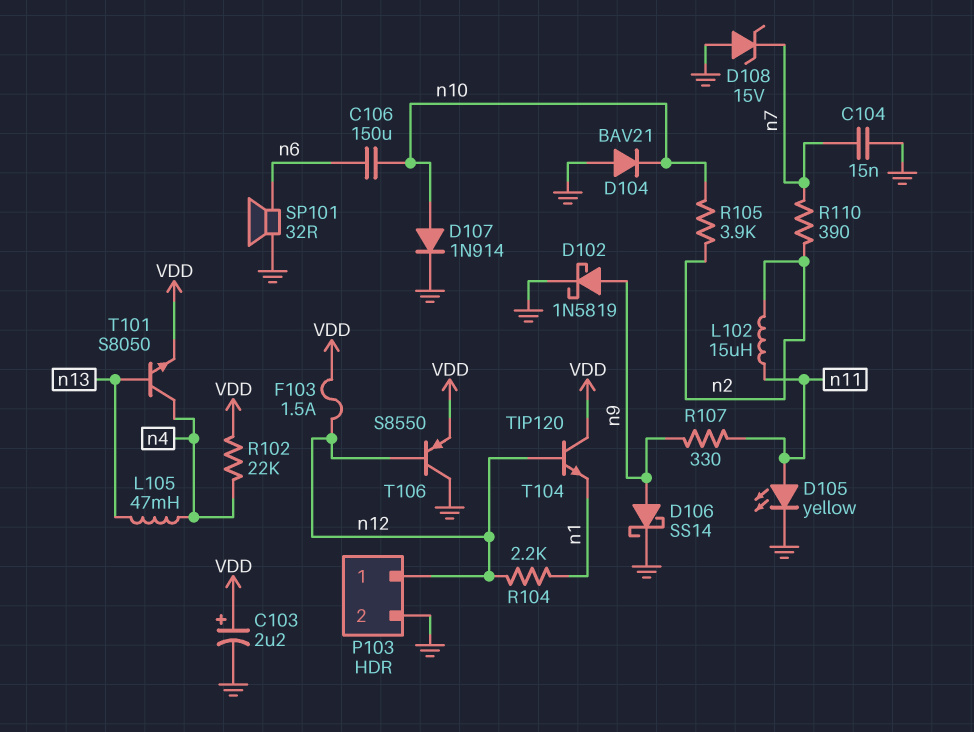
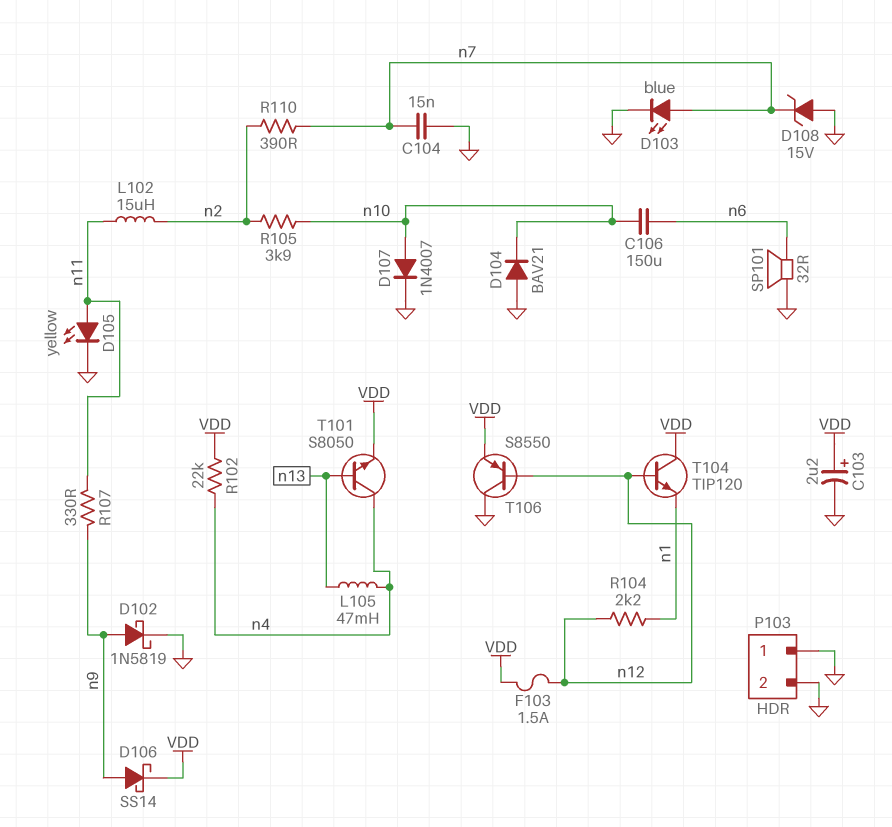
D103: none -> LED blue (A n7, K GND)
D106: schottky SS14 (A n9, K GND) -> schottky SS14 (A n9, K VDD)
D107: diode 1N914 (A n10, K GND) -> diode 1N4007 (A n10, K GND)
P103 pin 1: n12 -> GND

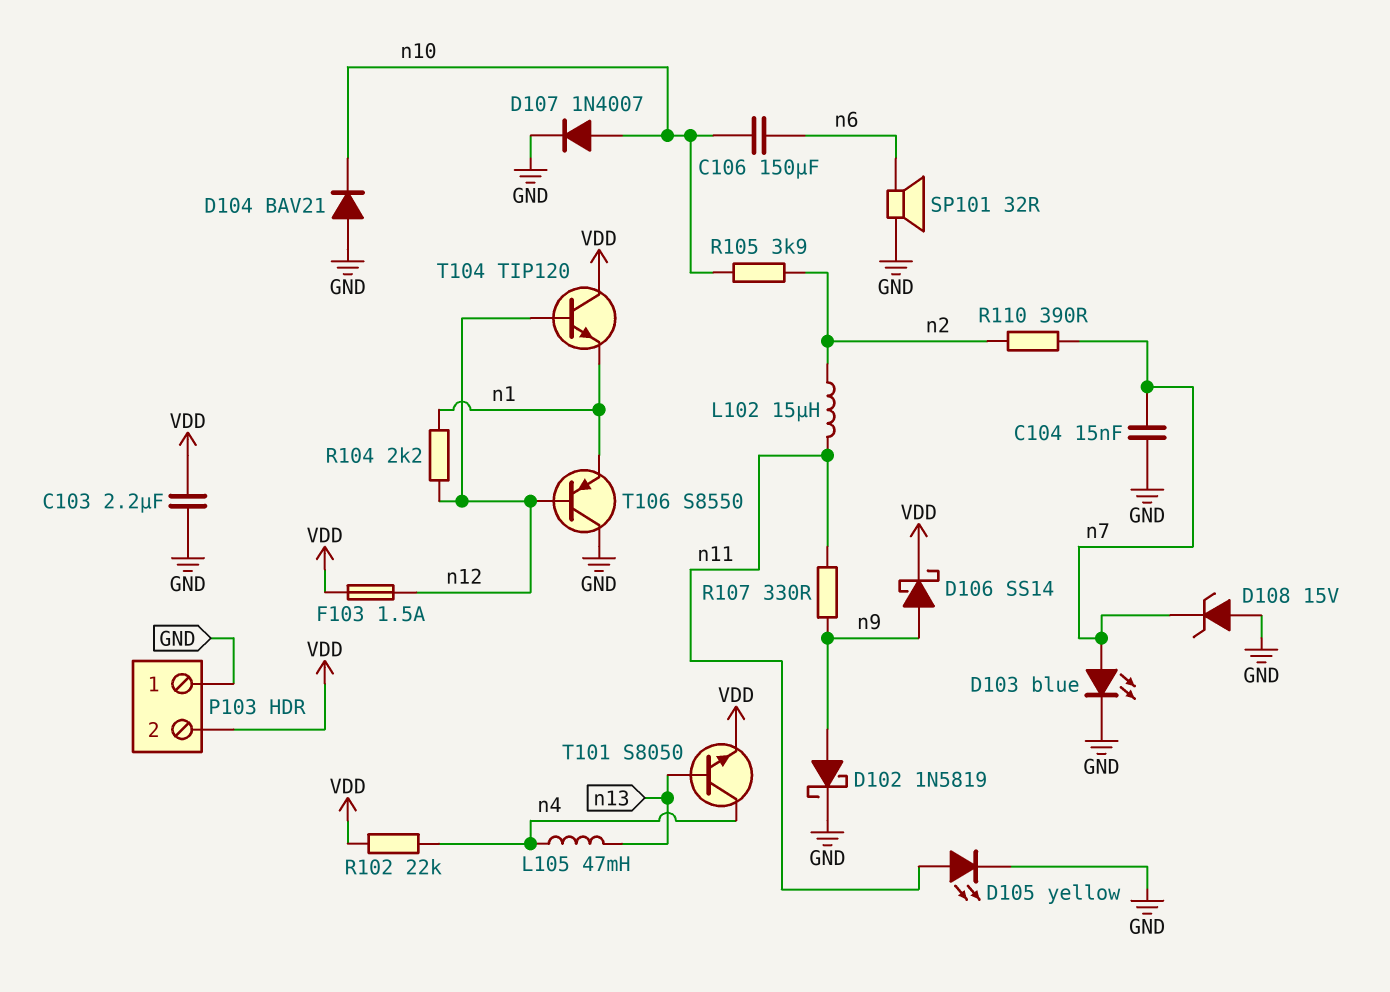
C103: 2.2uF (plus VDD, minus GND) -> 2.2uF (GND, VDD)
P103 pin 2: GND -> VDD
T106: PNP S8550 (B n12, C GND, E VDD) -> PNP S8550 (B n12, C GND, E n1)

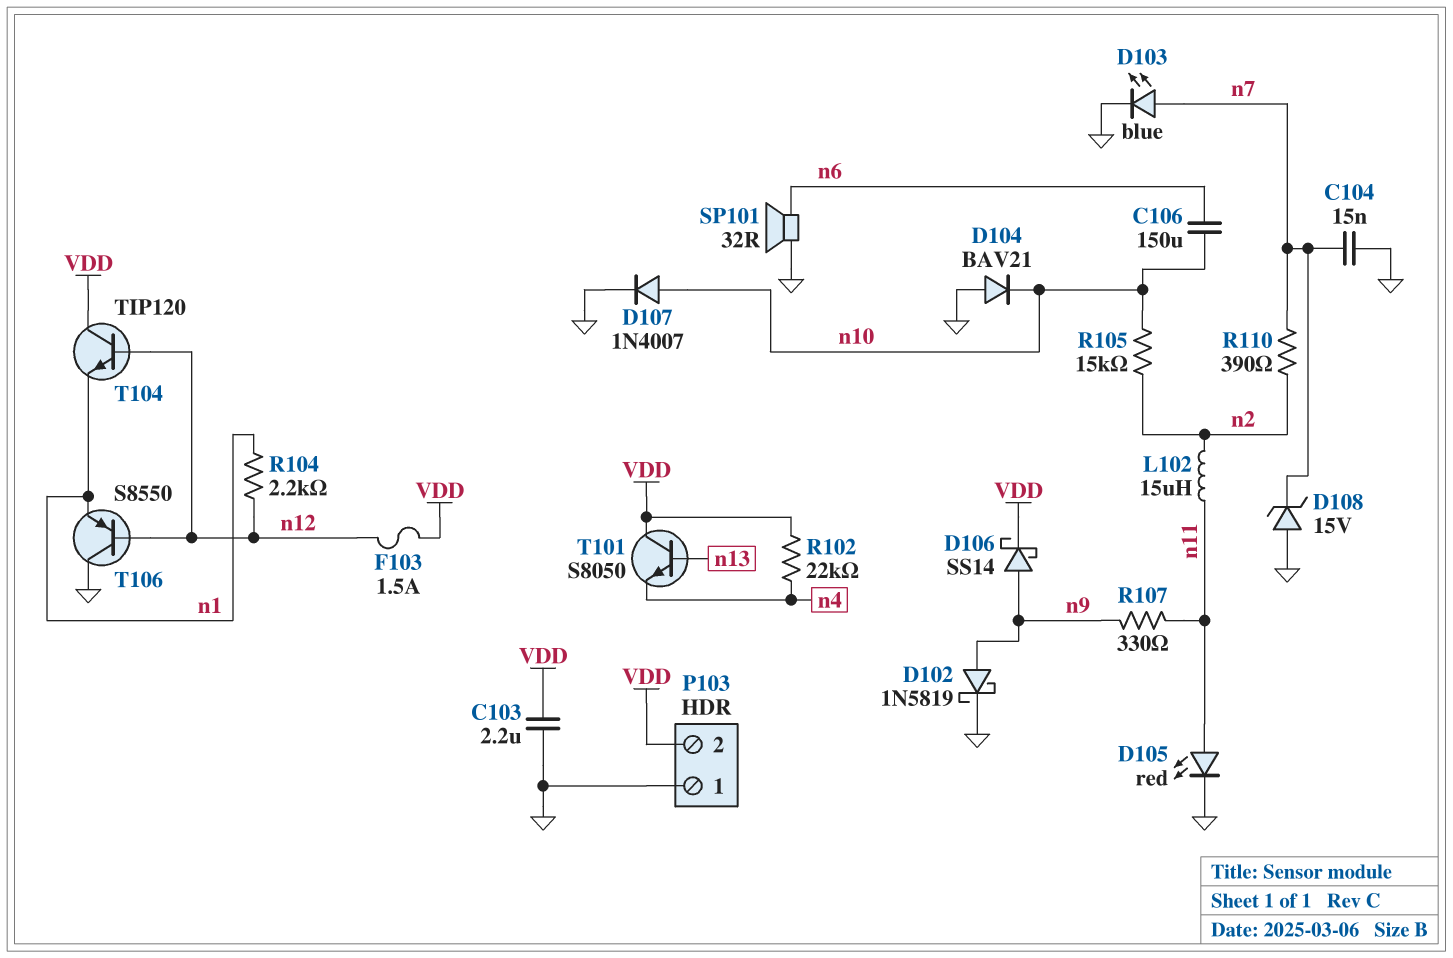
D105: LED yellow (A n11, K GND) -> LED red (A n11, K GND)
L105: 47mH (n4, n13) -> none
R105: 3.9k (n2, n10) -> 15k (n2, n10)
T101: NPN S8050 (B n13, C n4, E VDD) -> NPN S8050 (B n13, C VDD, E n4)

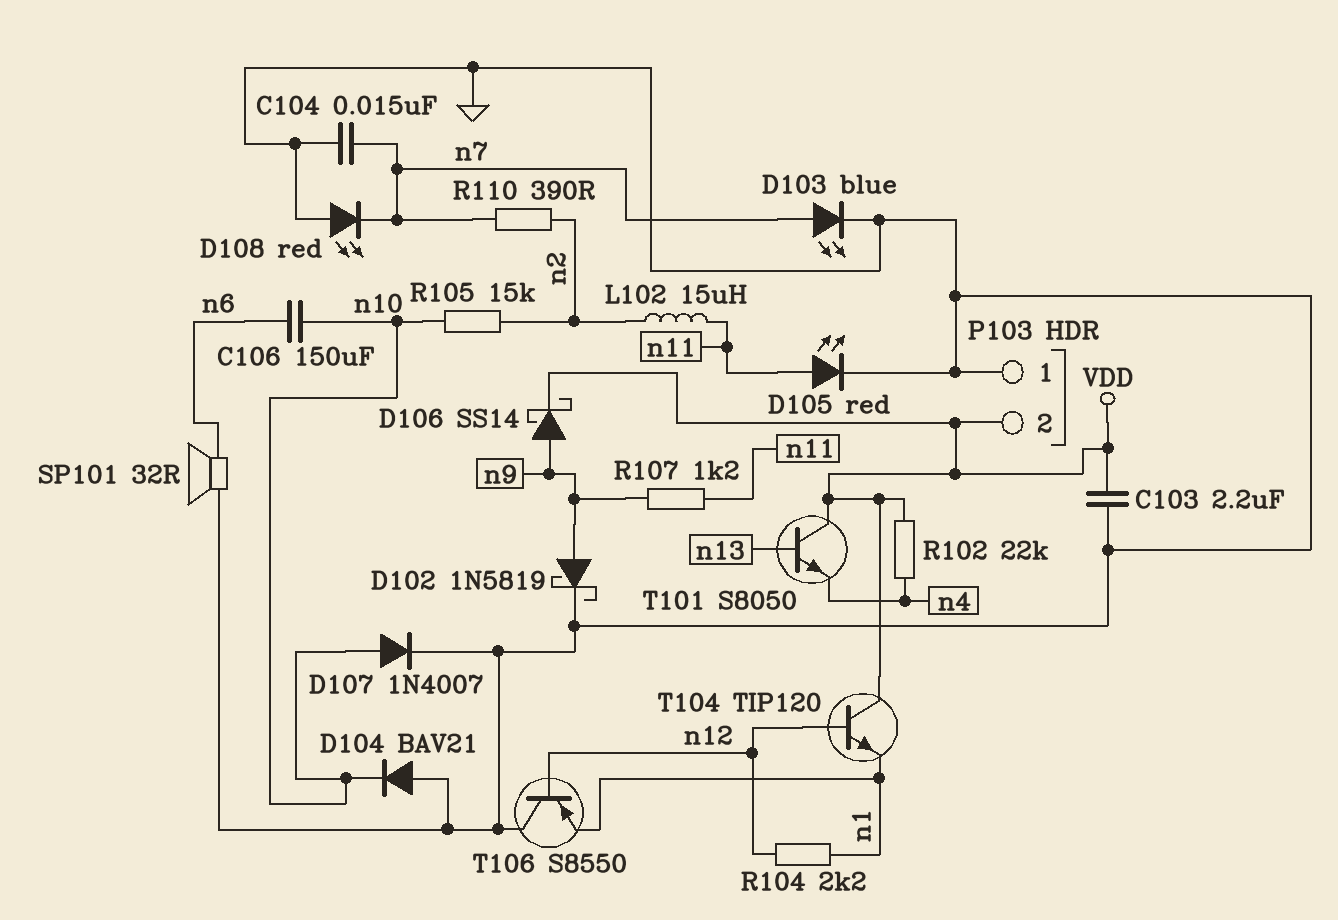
D108: zener 15V (A GND, K n7) -> LED red (A GND, K n7)
F103: 1.5A (VDD, n12) -> none
R107: 330 (n9, n11) -> 1.2k (n9, n11)

